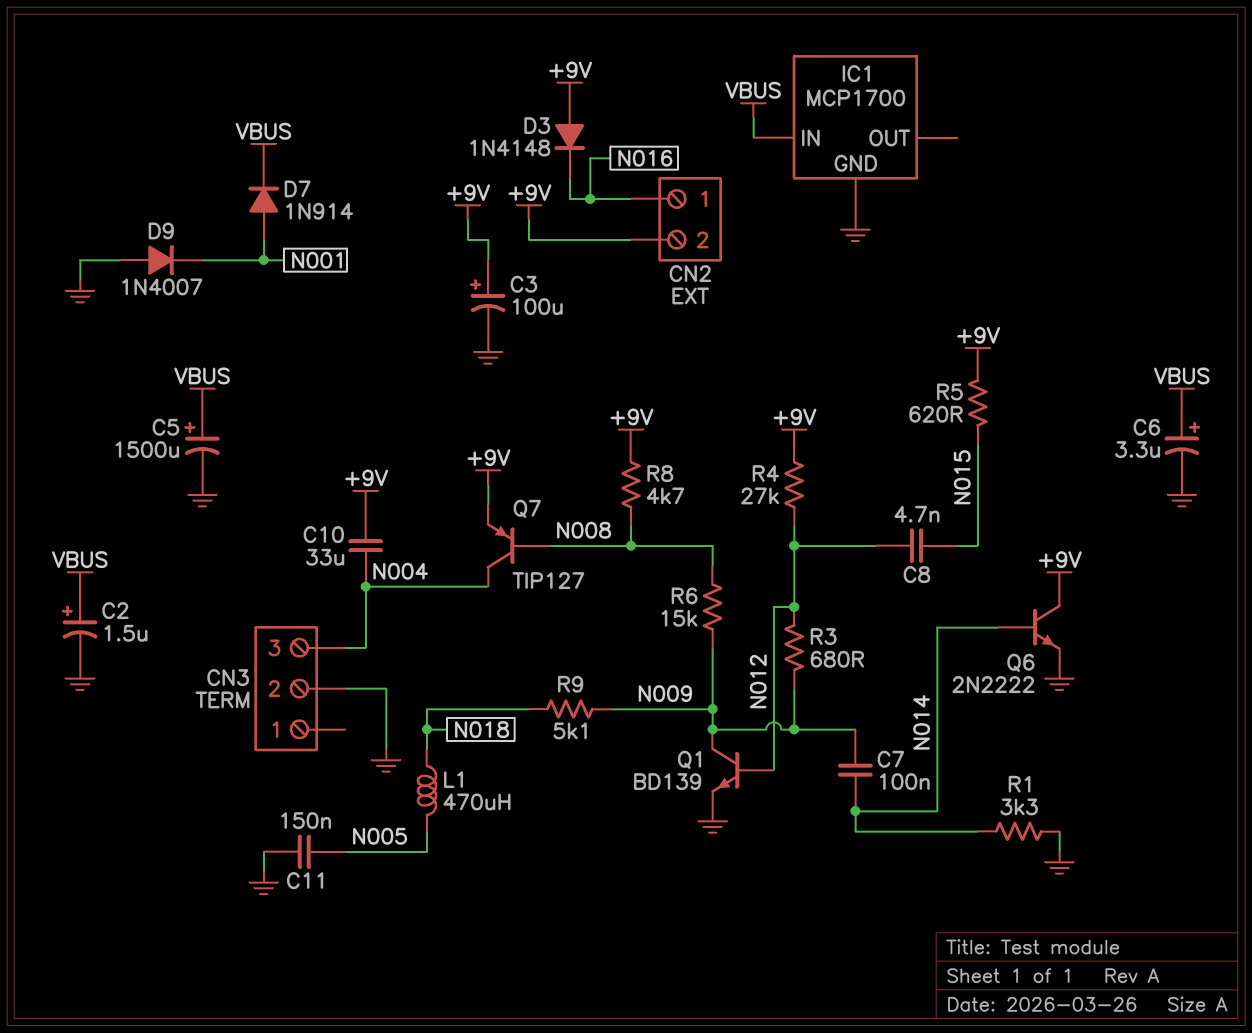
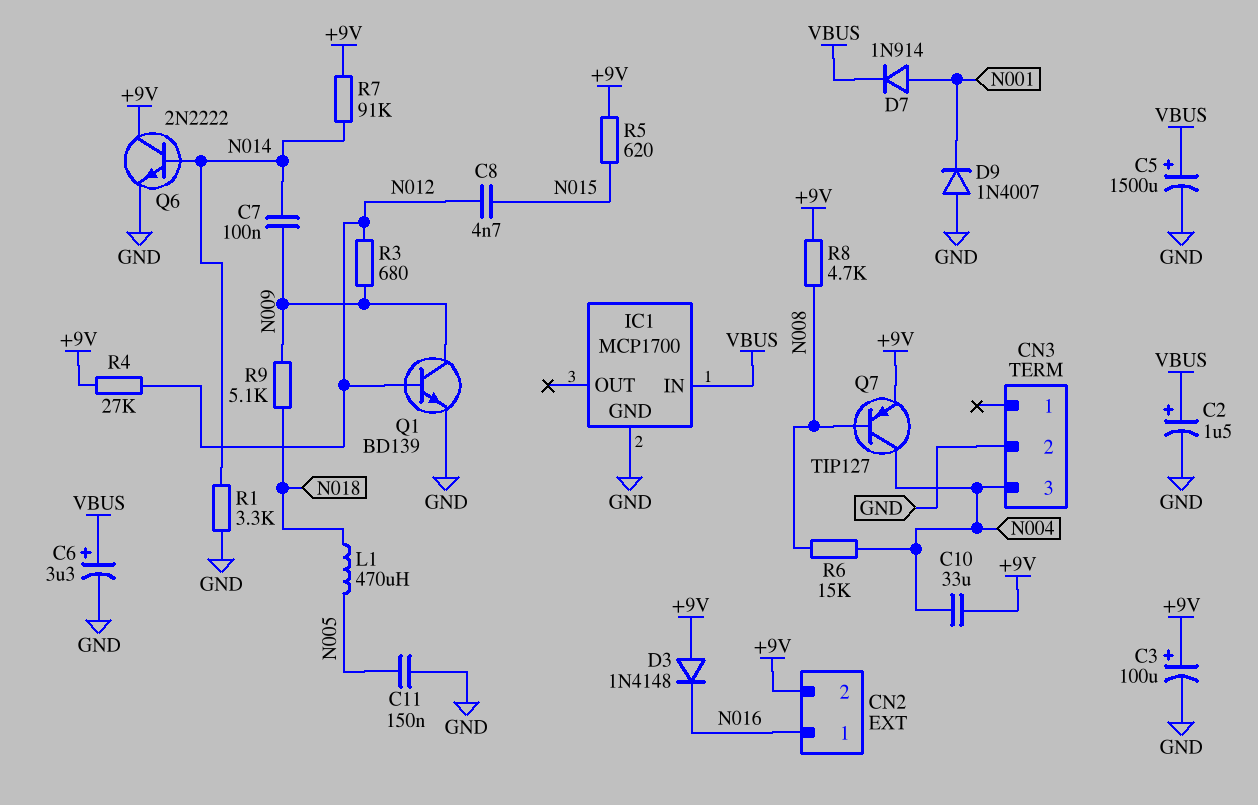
R6: 15k (N008, N009) -> 15k (N004, N008)
R7: none -> 91k (+9V, N014)

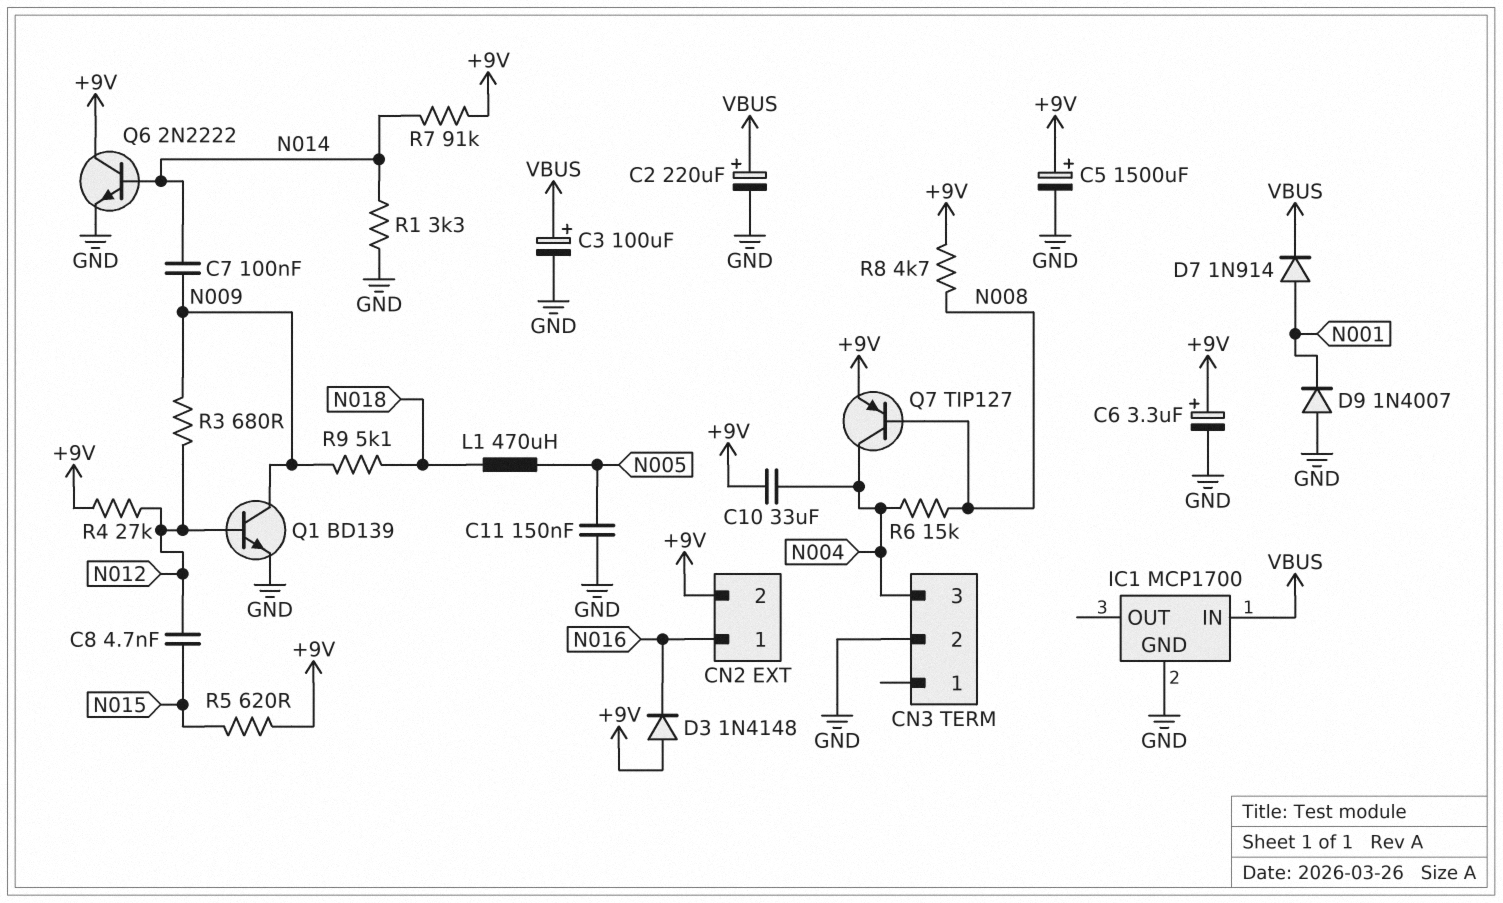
C2: 1.5uF (plus VBUS, minus GND) -> 220uF (plus VBUS, minus GND)
C3: 100uF (plus +9V, minus GND) -> 100uF (plus VBUS, minus GND)
C5: 1500uF (plus VBUS, minus GND) -> 1500uF (plus +9V, minus GND)
C6: 3.3uF (plus VBUS, minus GND) -> 3.3uF (plus +9V, minus GND)

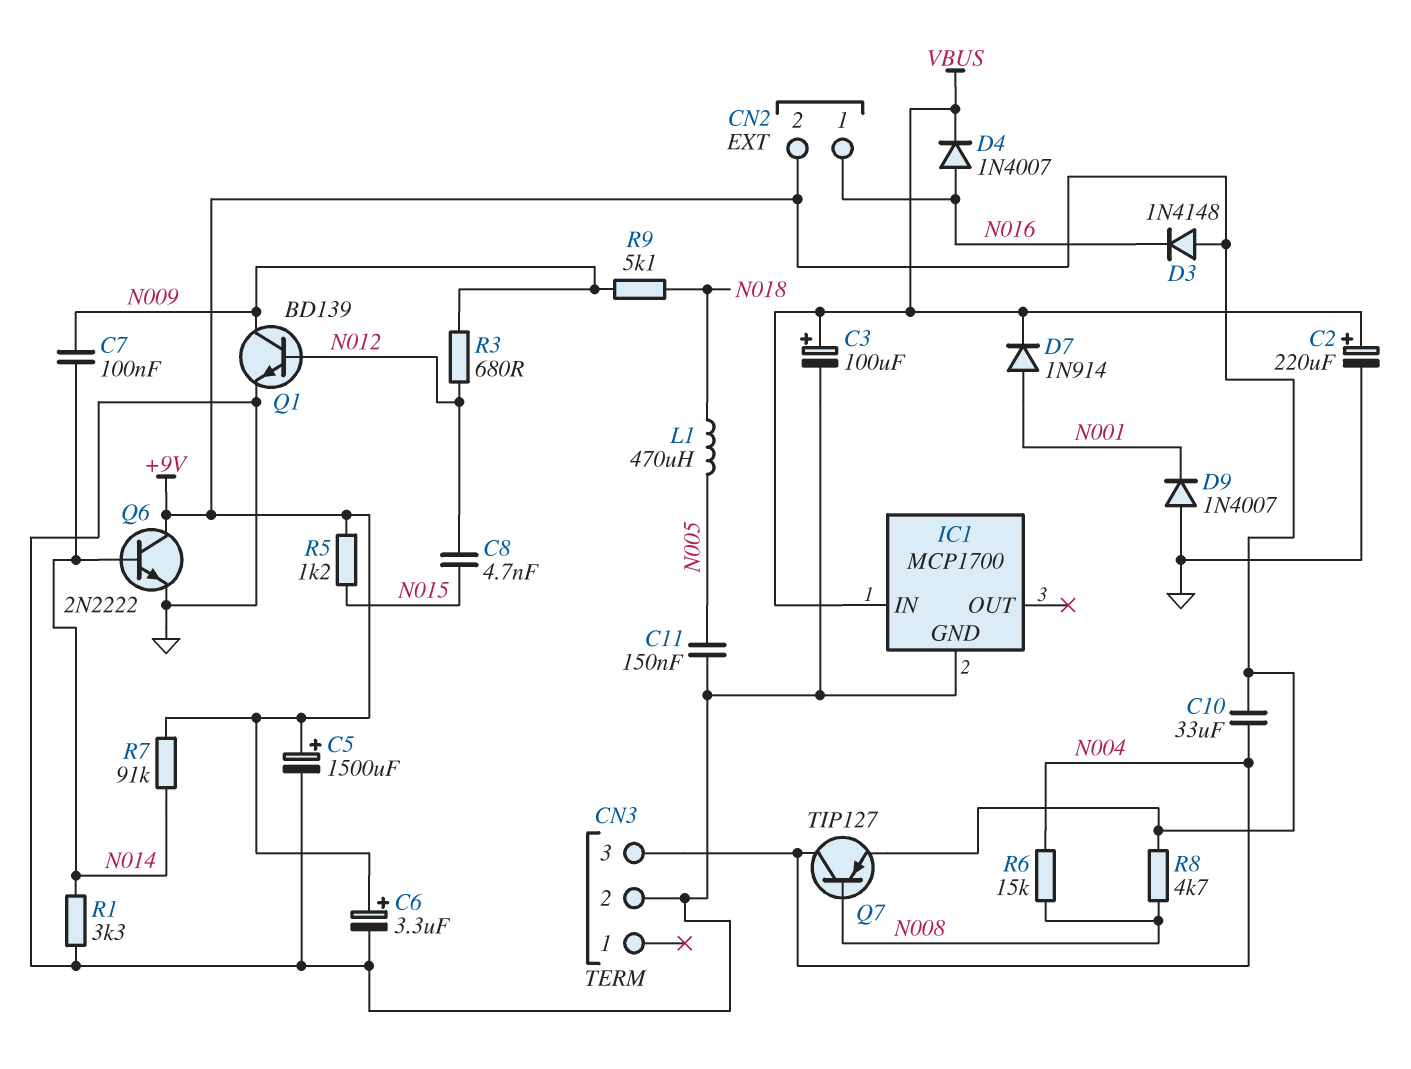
D4: none -> diode 1N4007 (A N016, K VBUS)
R4: 27k (+9V, N012) -> none
R5: 620 (+9V, N015) -> 1.2k (+9V, N015)

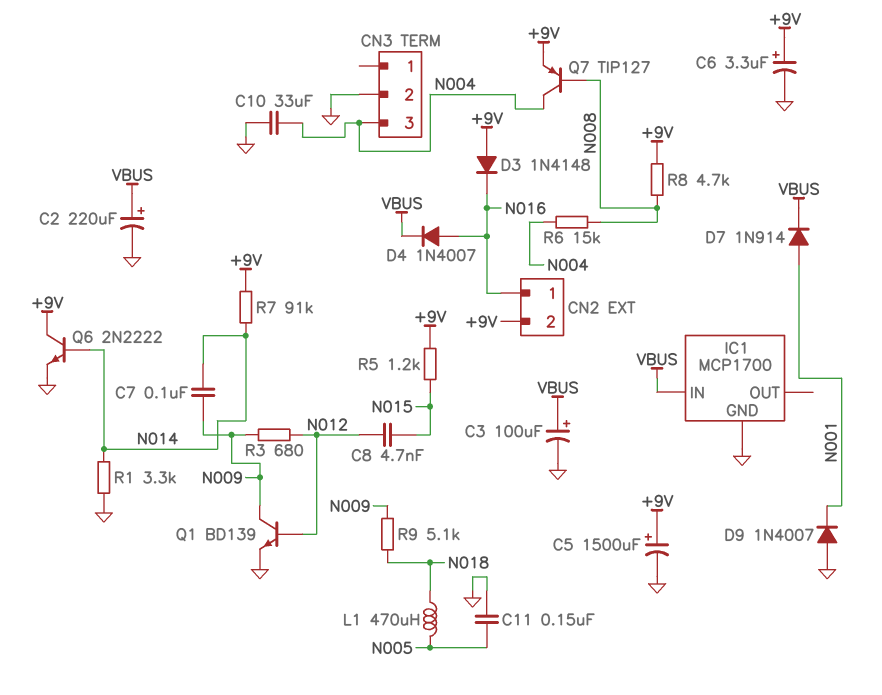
C10: 33uF (+9V, N004) -> 33uF (GND, N004)

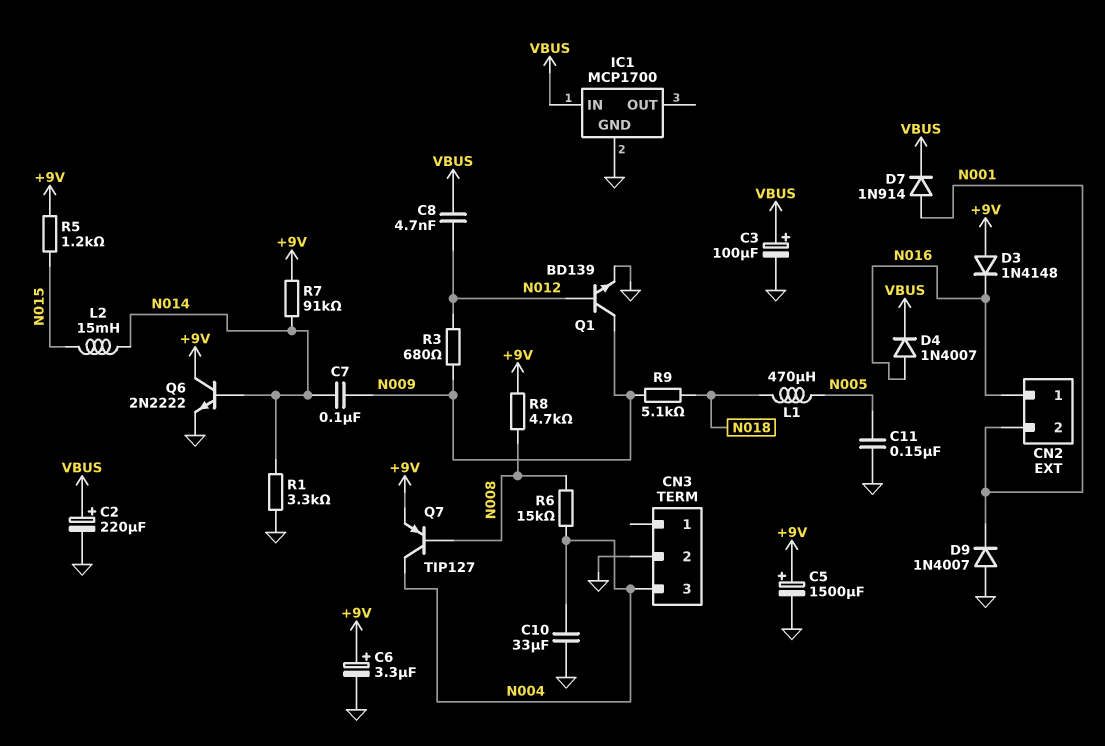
C8: 4.7nF (N012, N015) -> 4.7nF (N012, VBUS)
CN2 pin 2: +9V -> N001
L2: none -> 15mH (N014, N015)

